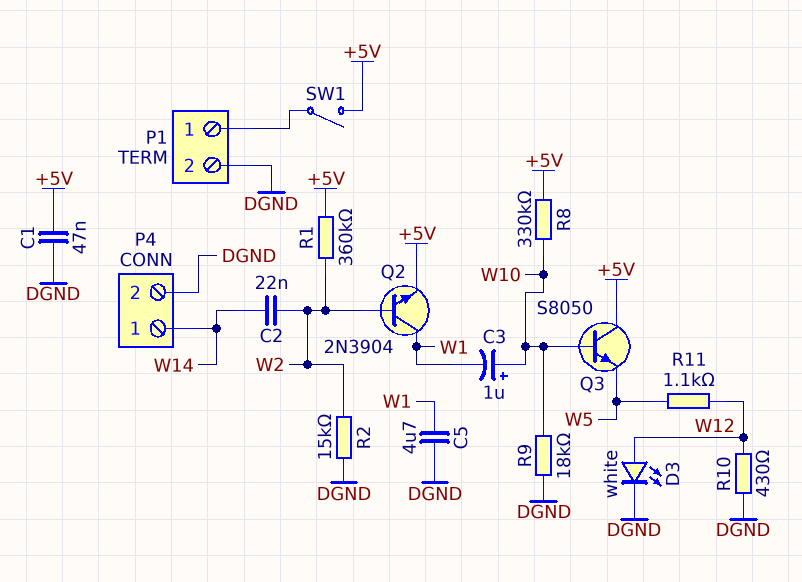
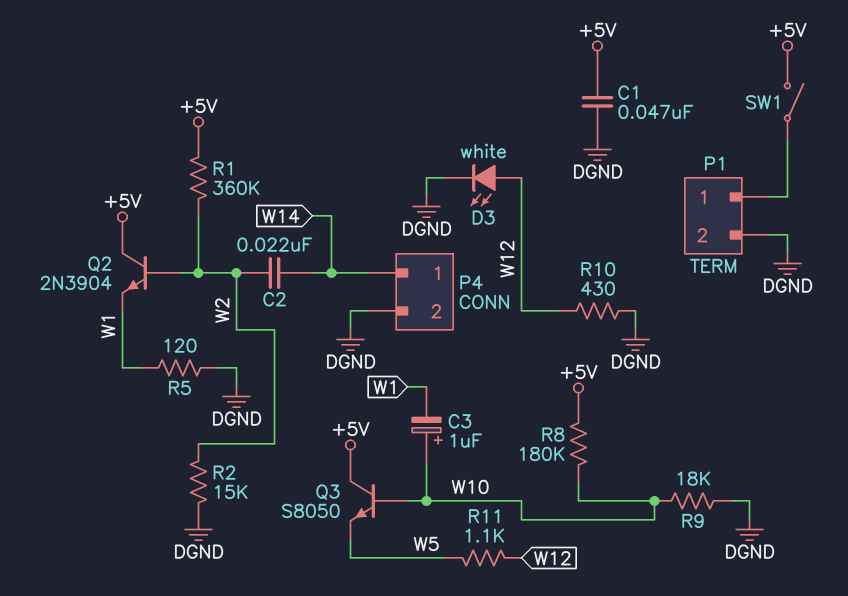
C5: 4.7uF (DGND, W1) -> none
Q2: NPN 2N3904 (B W2, C W1, E +5V) -> NPN 2N3904 (B W2, C +5V, E W1)
R5: none -> 120 (DGND, W1)
R8: 330k (+5V, W10) -> 180k (+5V, W10)

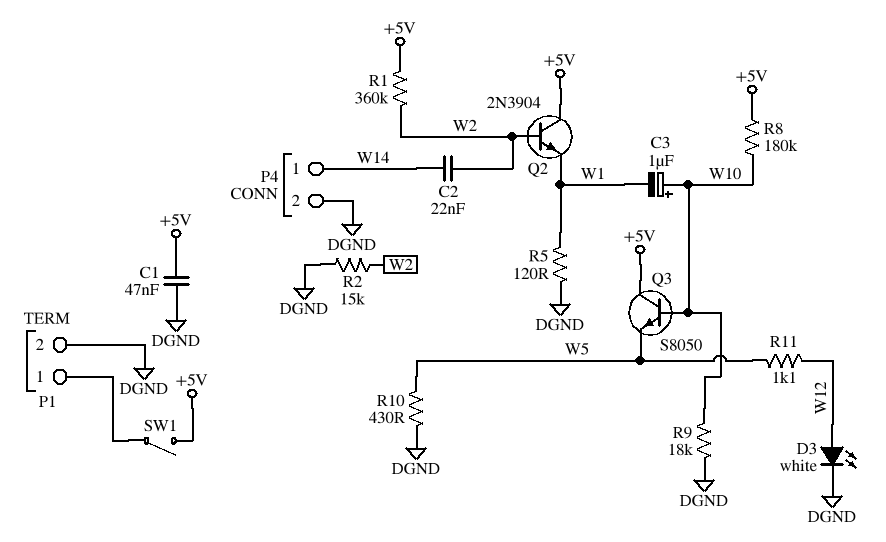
R10: 430 (DGND, W12) -> 430 (DGND, W5)

